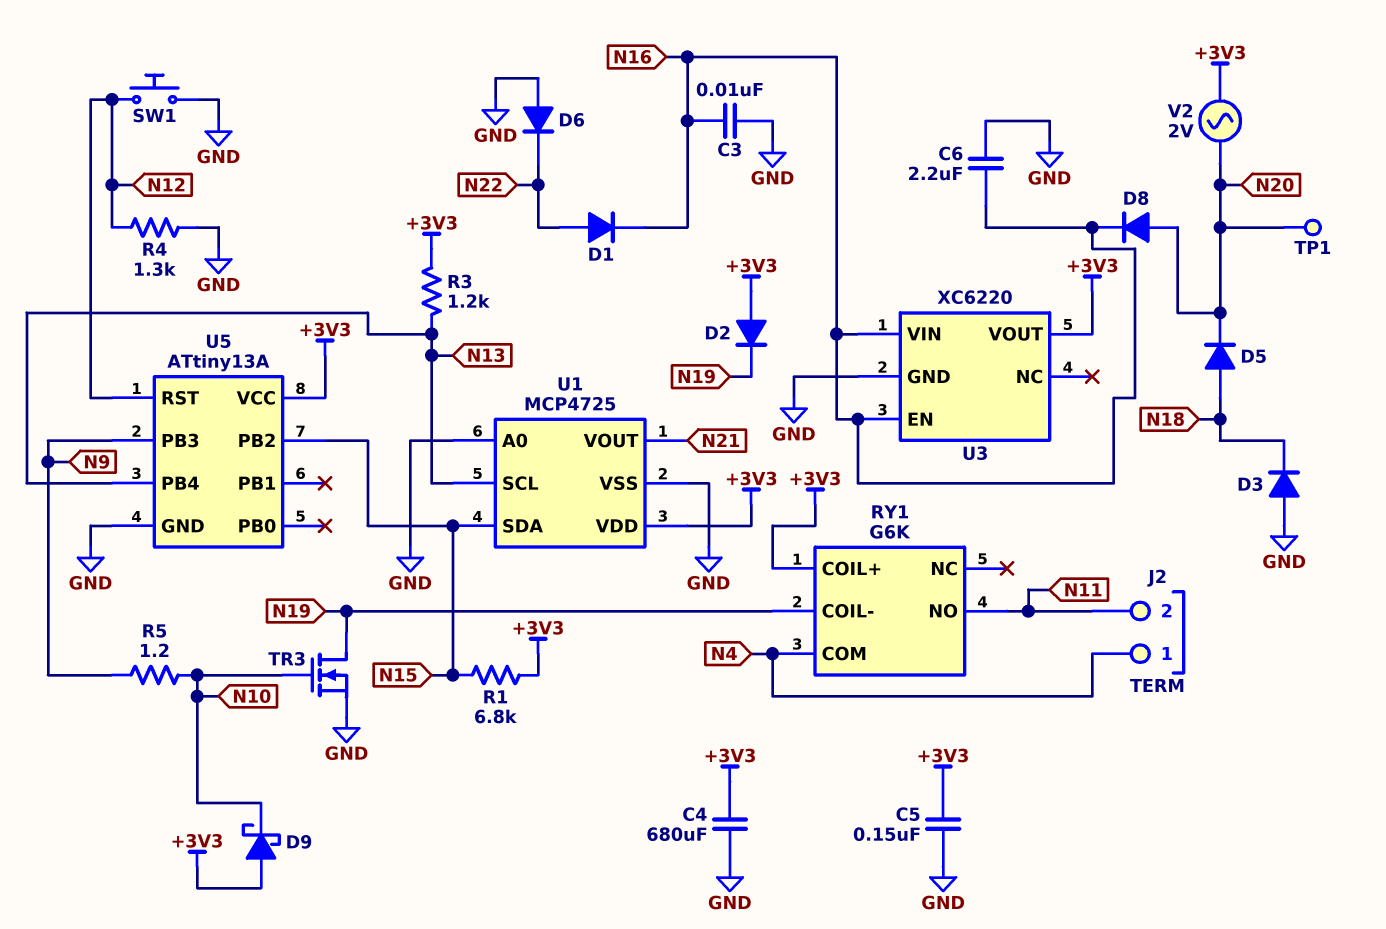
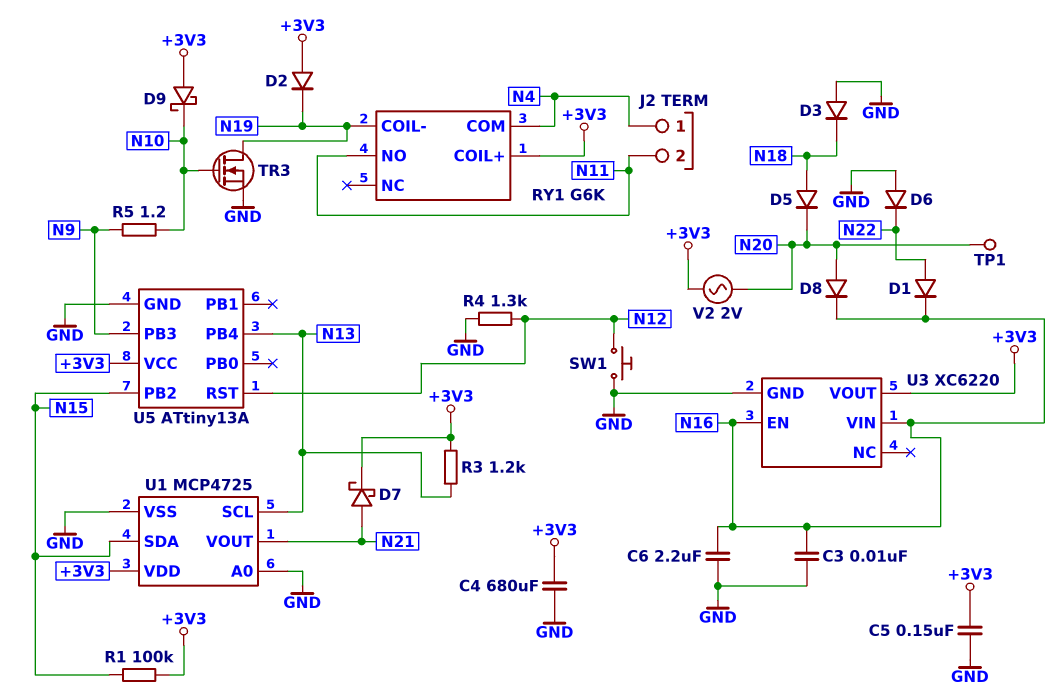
D7: none -> schottky (A N21, K +3V3)
R1: 6.8k (+3V3, N15) -> 100k (+3V3, N15)

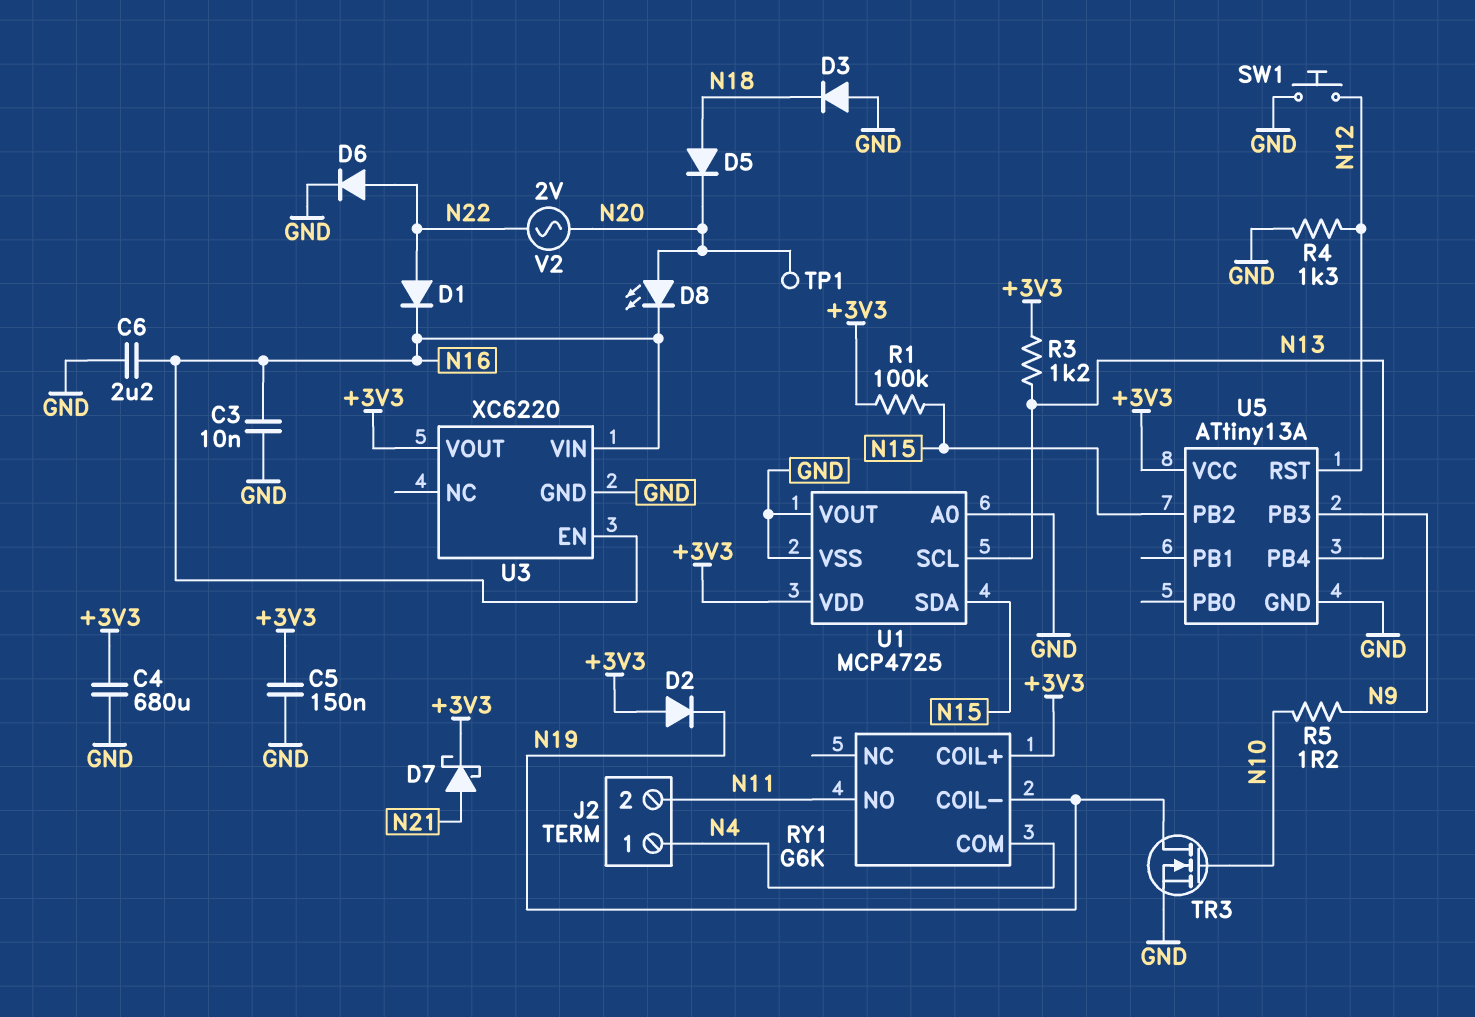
D6: diode (A GND, K N22) -> diode (A N22, K GND)
D8: diode (A N20, K N16) -> LED (A N20, K N16)
D9: schottky (A +3V3, K N10) -> none
U1 pin VOUT: N21 -> GND
V2: AC 2V (+3V3, N20) -> AC 2V (N20, N22)

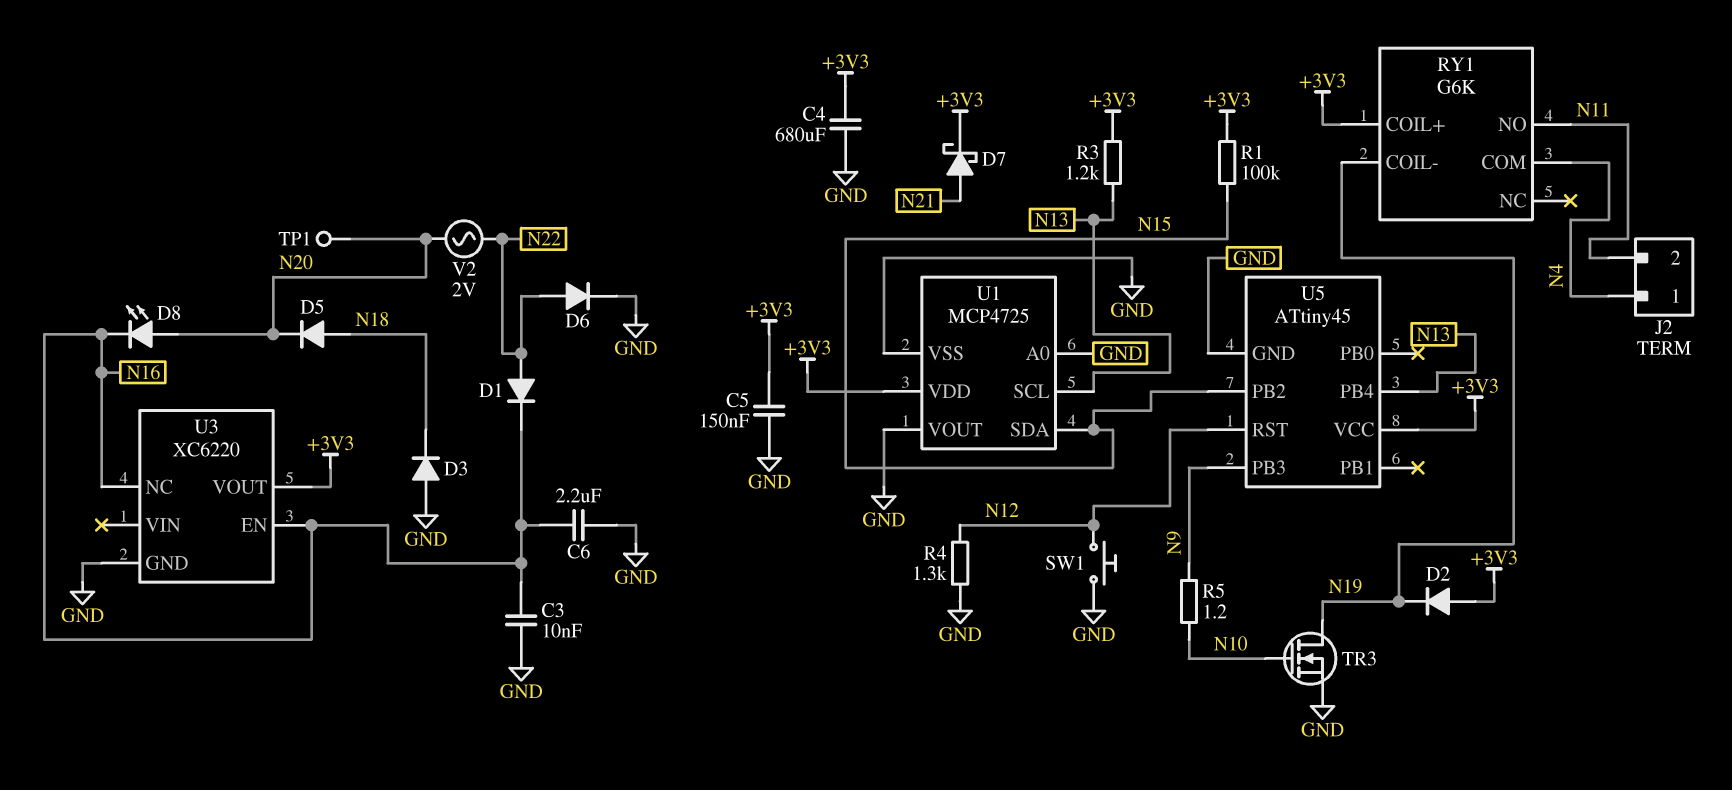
U3 pin NC: none -> N16
U3 pin VIN: N16 -> none
U5: ATtiny13A -> ATtiny45

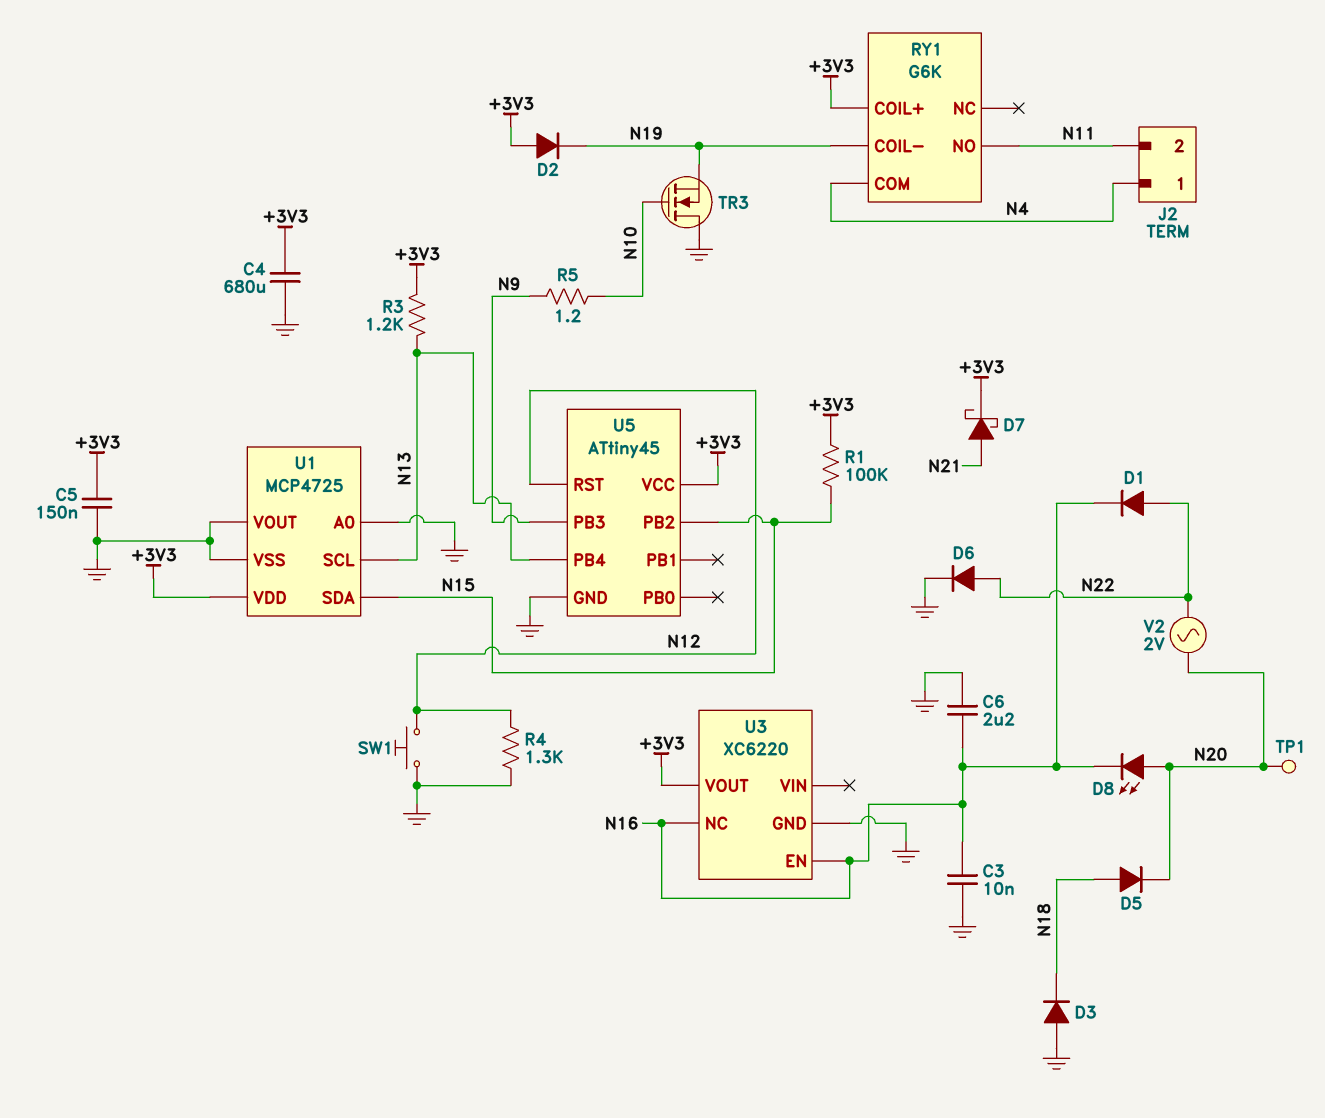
TR3: NMOS (G N10, D N19, S GND) -> NMOS (G N10, D GND, S N19)

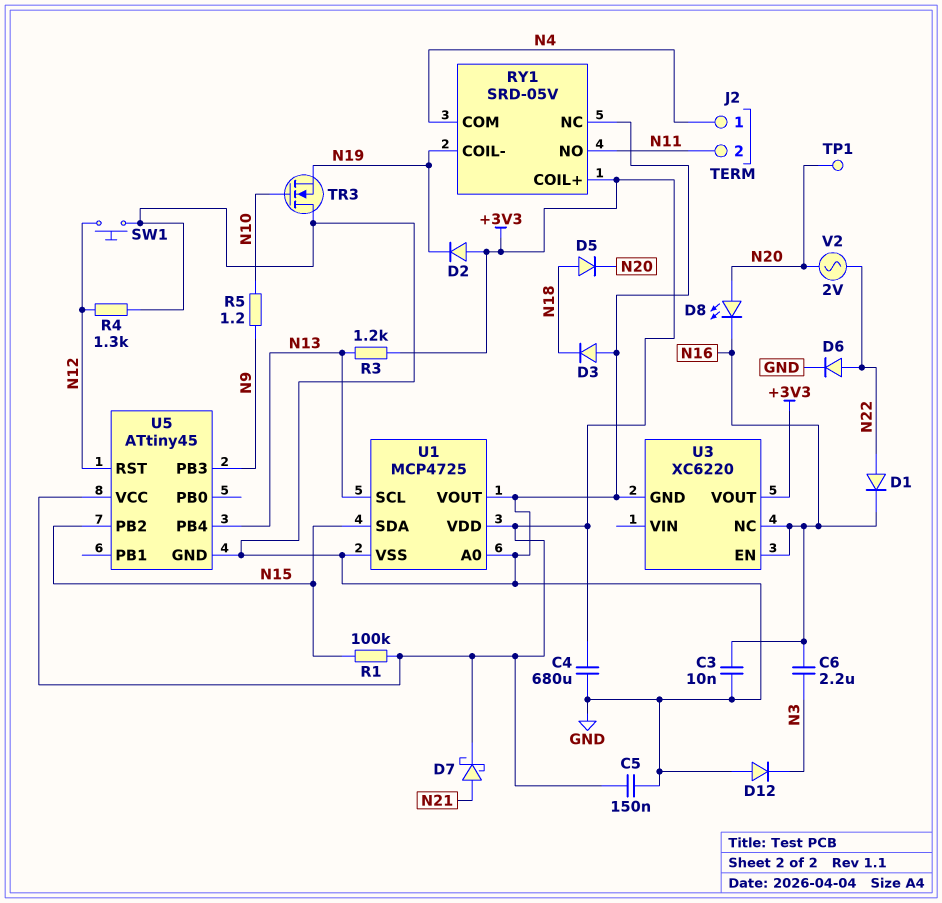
C6: 2.2uF (GND, N16) -> 2.2uF (N3, N16)
D12: none -> diode (A GND, K N3)
RY1: G6K -> SRD-05V
RY1 pin NC: none -> GND

